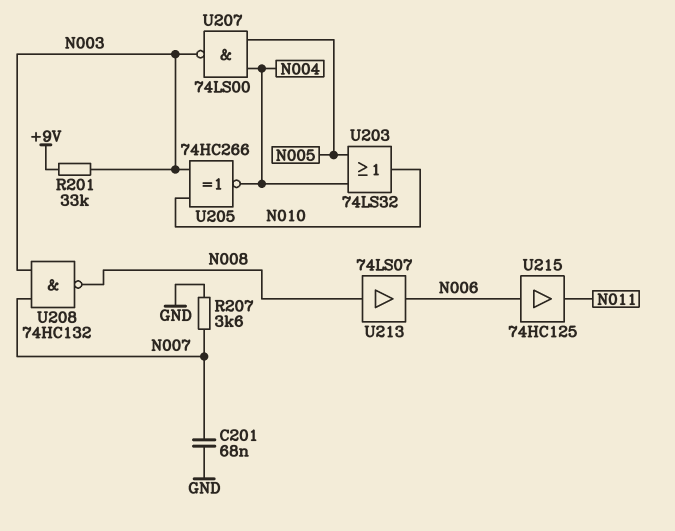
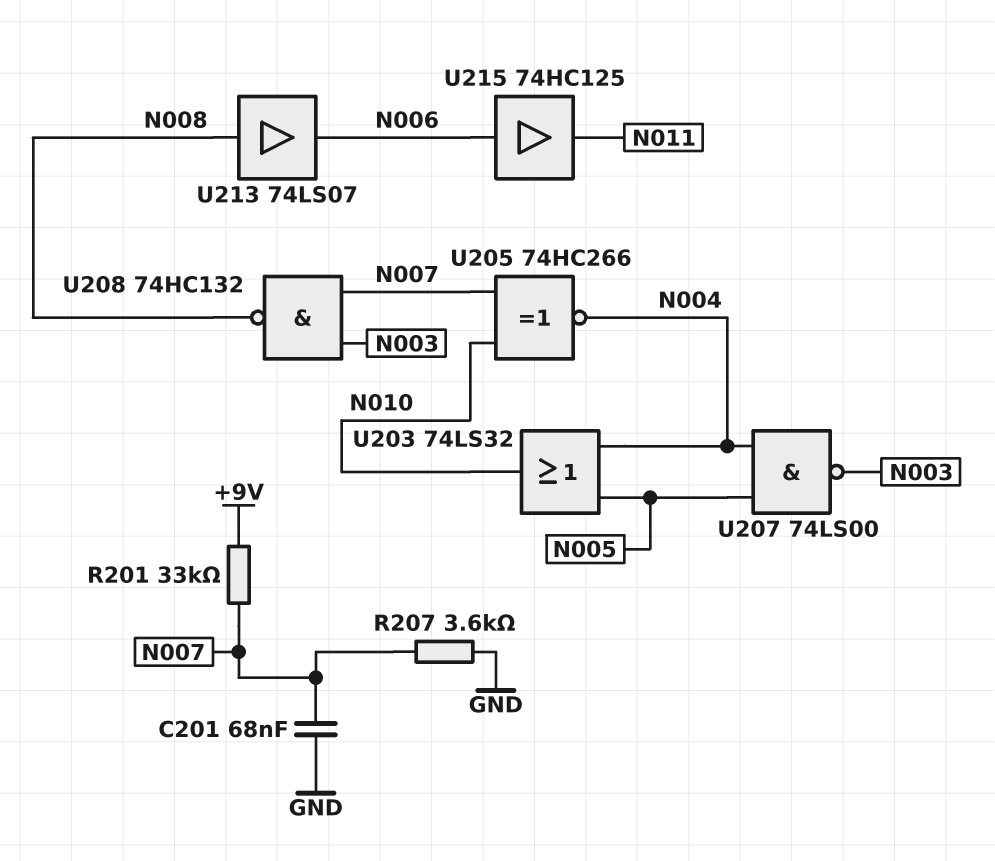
R201: 33k (+9V, N003) -> 33k (+9V, N007)
U205: XNOR 74HC266 (in N003, in N010, out N004) -> XNOR 74HC266 (in N007, in N010, out N004)

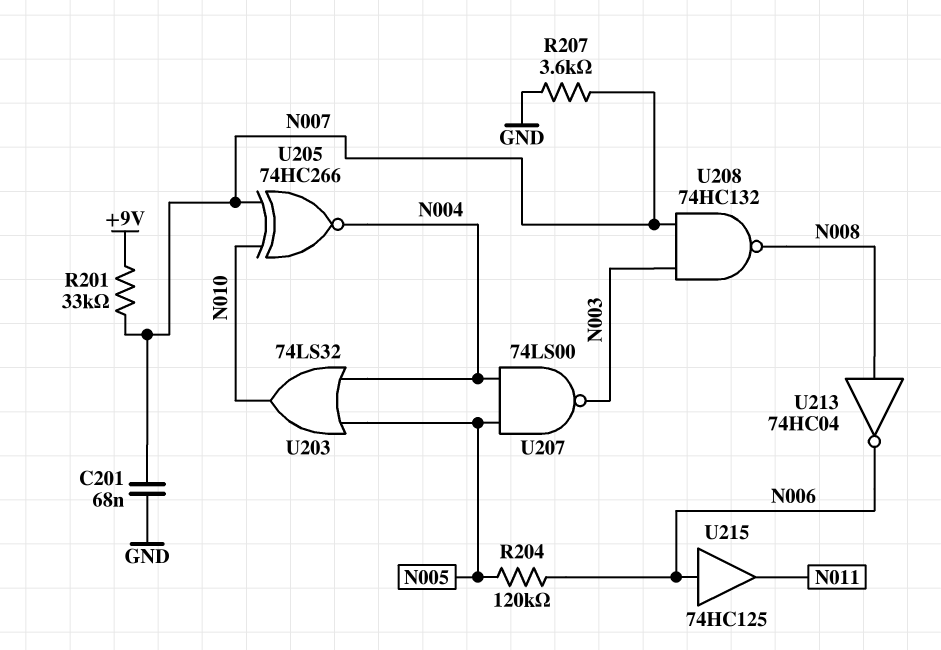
R204: none -> 120k (N005, N006)
U213: buffer 74LS07 (in N008, out N006) -> NOT 74HC04 (in N008, out N006)

